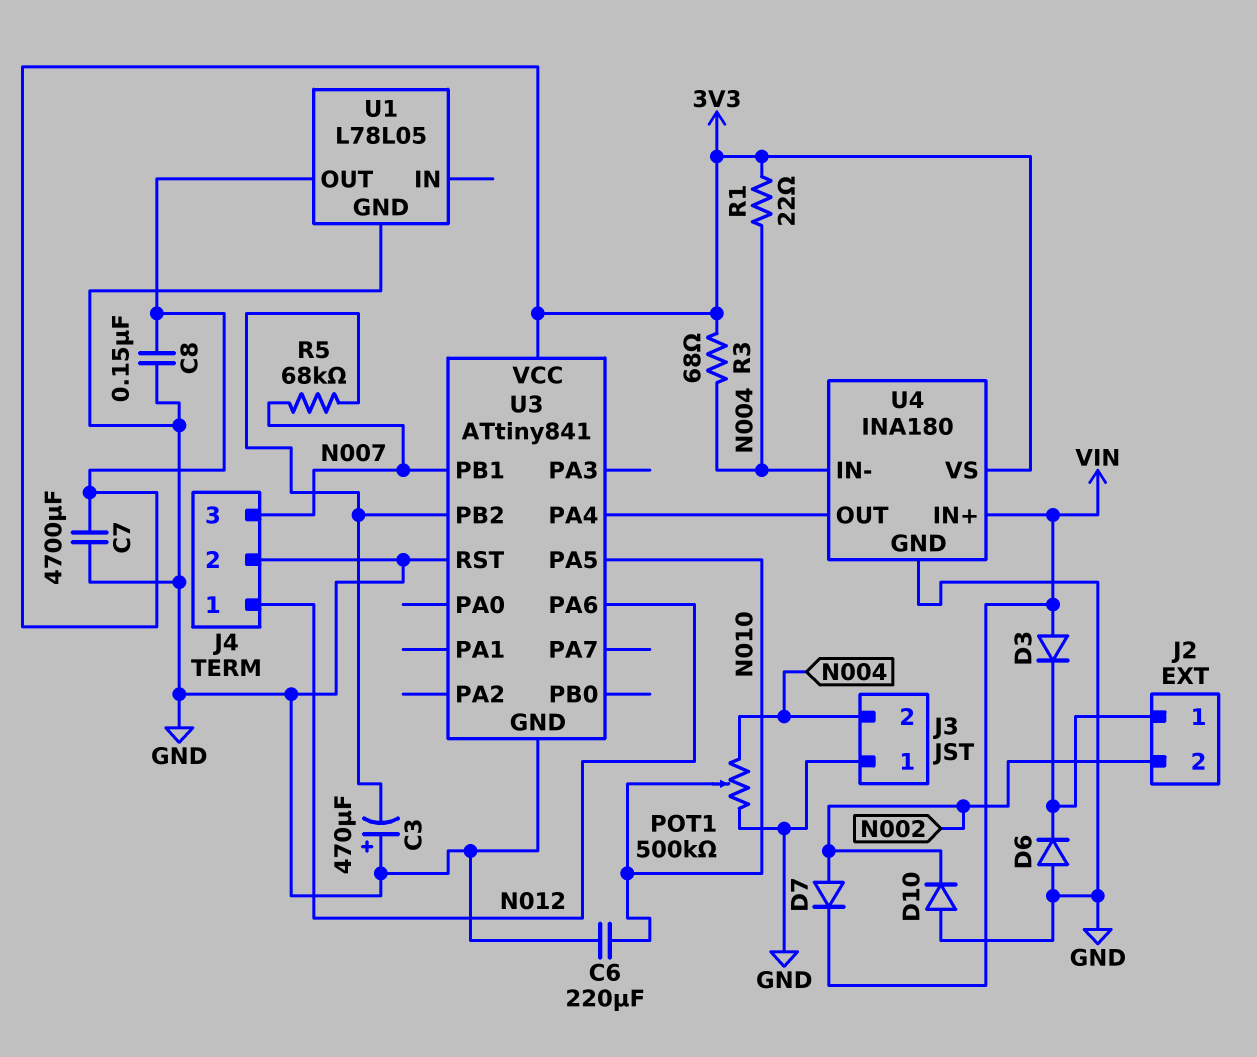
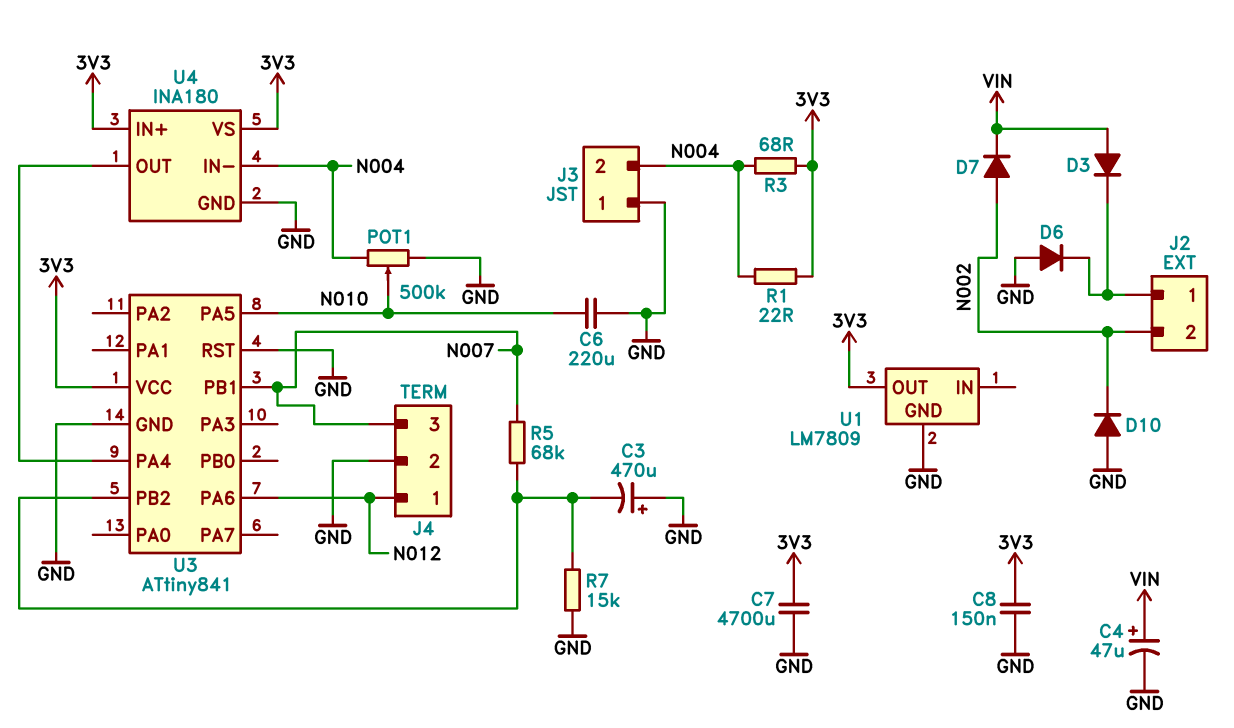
C4: none -> 47uF (plus VIN, minus GND)
R7: none -> 15k (GND, U3/PB2)
U1: L78L05 -> LM7809
U4 pin IN+: VIN -> 3V3

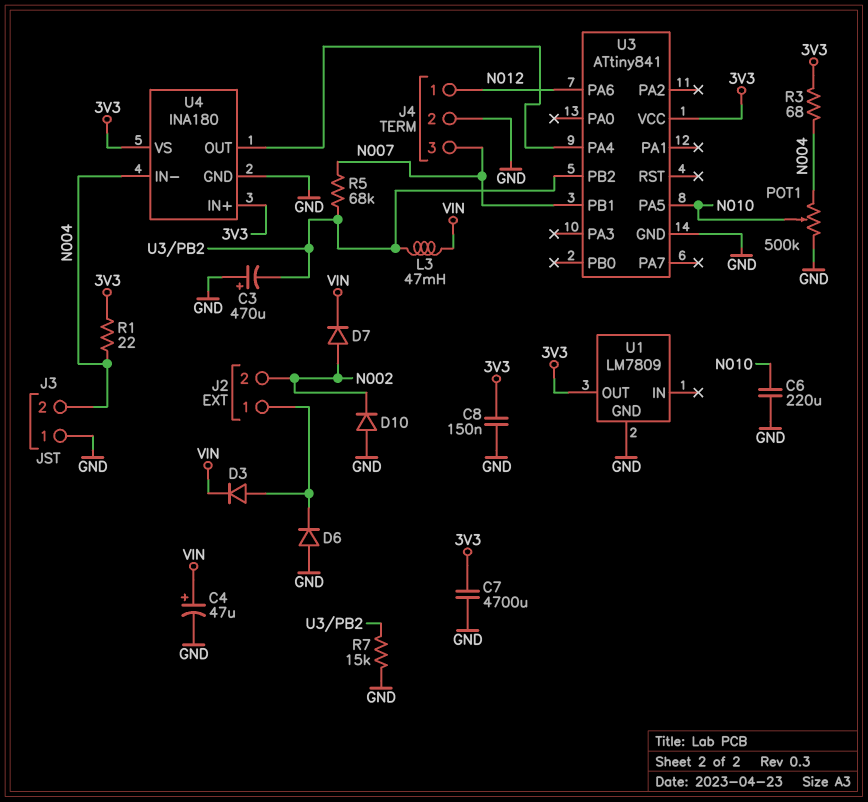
D3: diode (A VIN, K J2/1) -> diode (A J2/1, K VIN)
L3: none -> 47mH (U3/PB2, VIN)
U3 pin RST: GND -> none

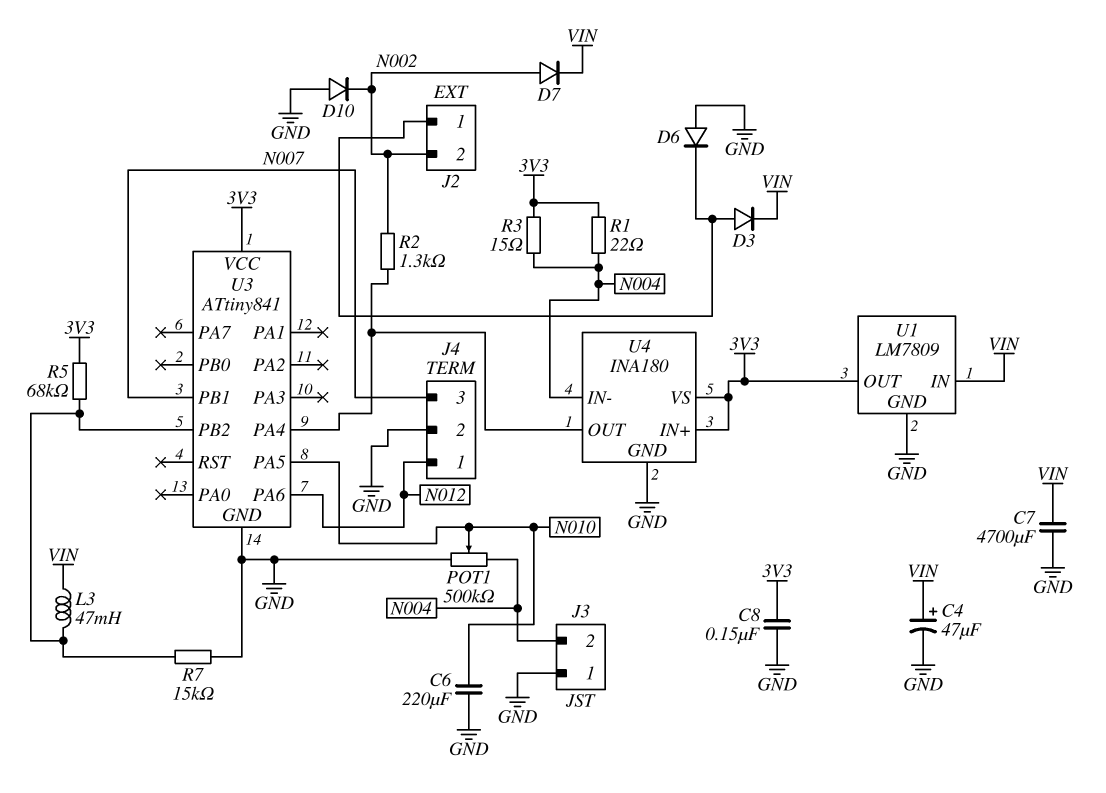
C3: 470uF (plus GND, minus U3/PB2) -> none
C7: 4700uF (3V3, GND) -> 4700uF (GND, VIN)
R2: none -> 1.3k (N002, U3/PA4)
R3: 68 (3V3, N004) -> 15 (3V3, N004)
R5: 68k (N007, U3/PB2) -> 68k (3V3, U3/PB2)
U1 pin IN: none -> VIN

